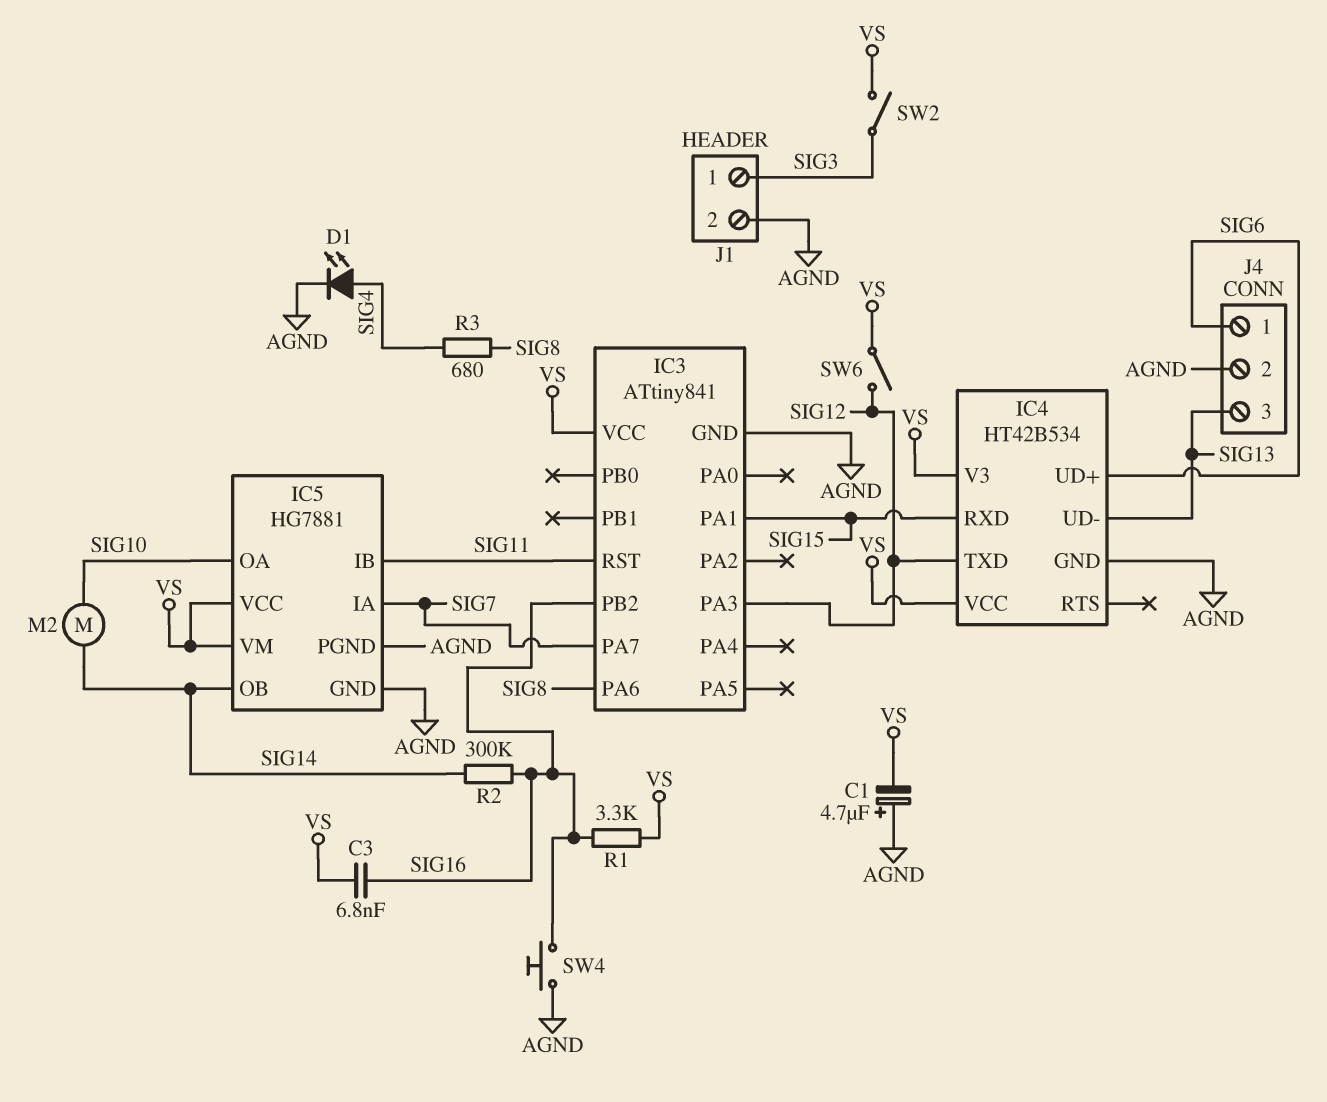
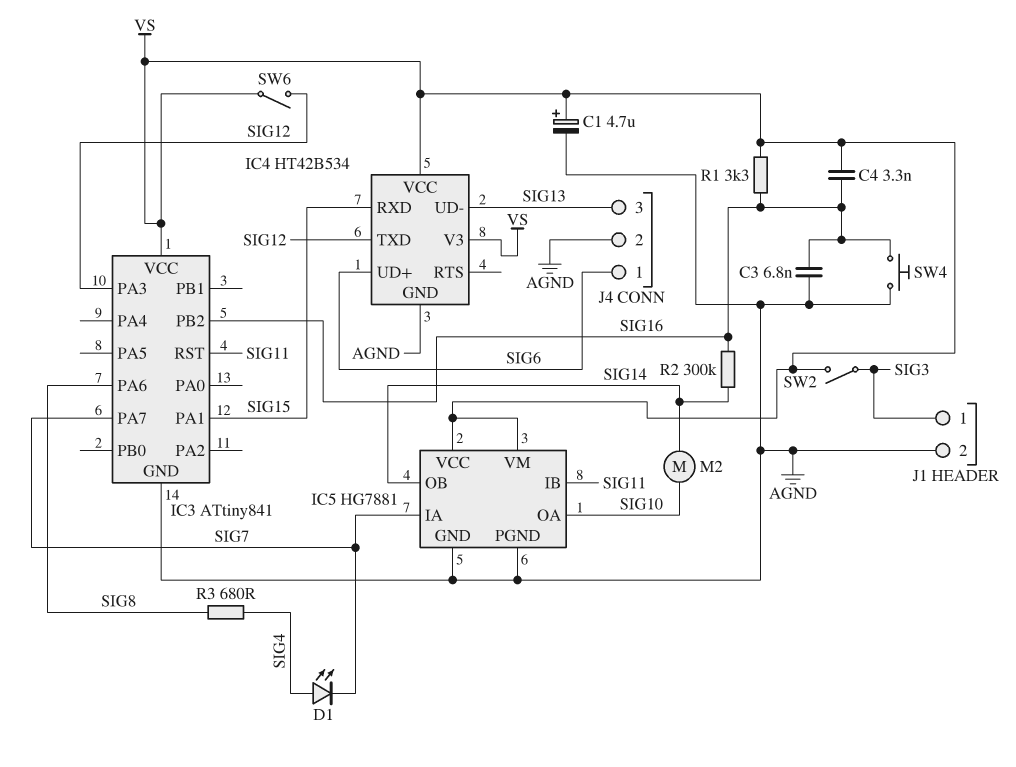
C1: 4.7uF (plus AGND, minus VS) -> 4.7uF (plus VS, minus AGND)
C3: 6.8nF (SIG16, VS) -> 6.8nF (AGND, SIG16)
C4: none -> 3.3nF (SIG16, VS)
D1: LED (A SIG4, K AGND) -> LED (A SIG4, K SIG7)

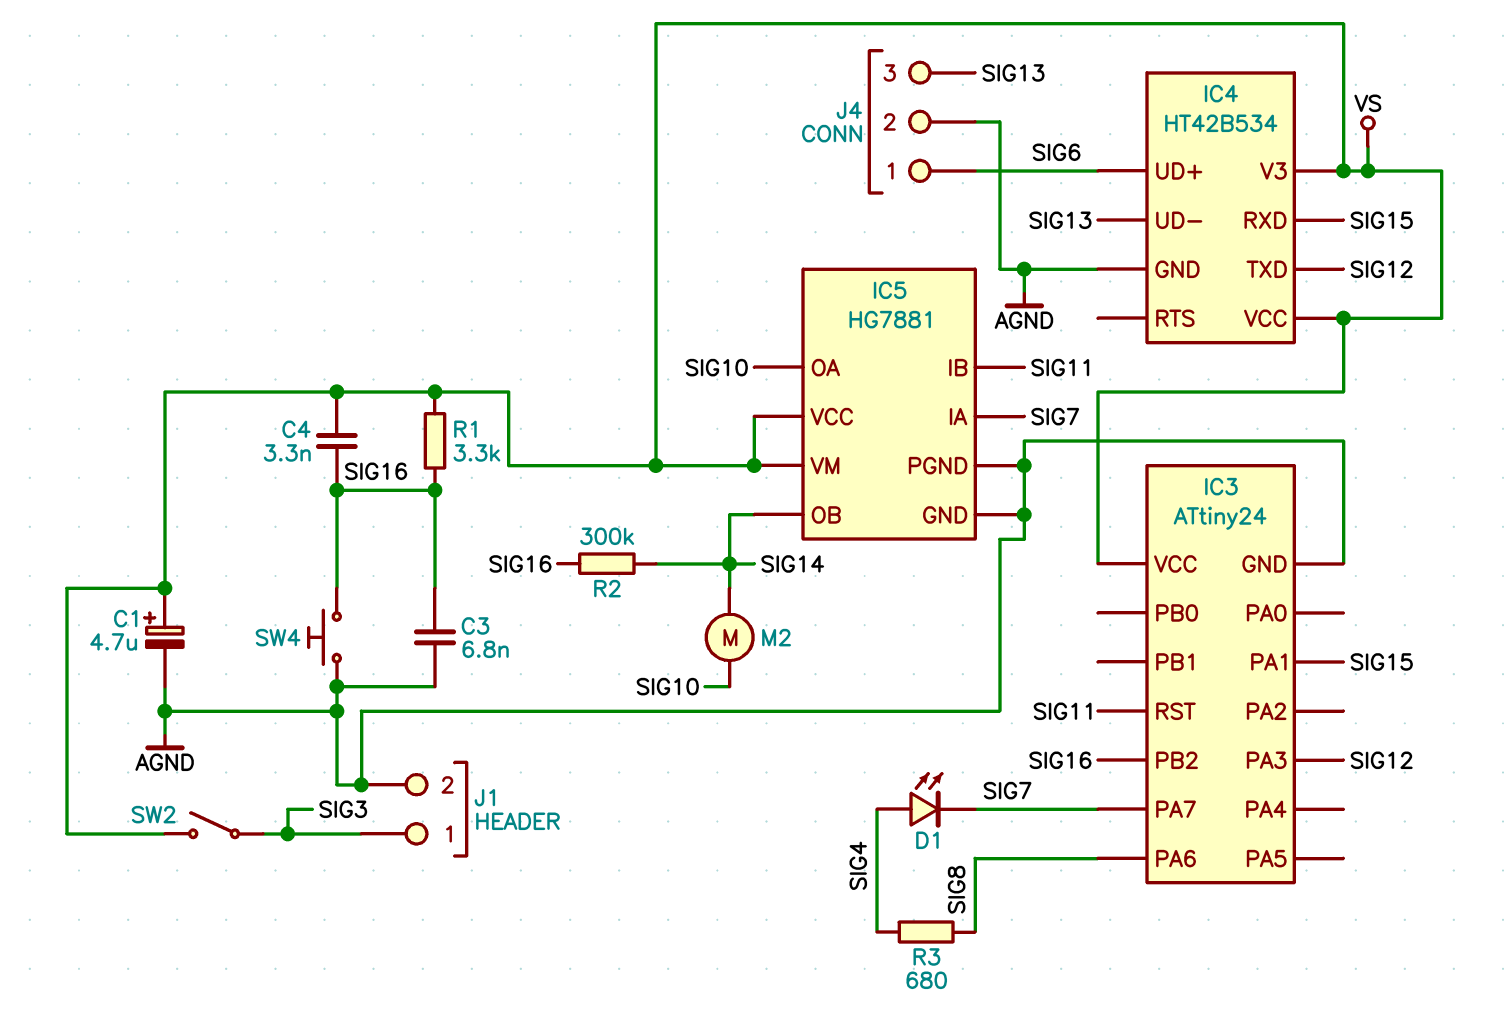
IC3: ATtiny841 -> ATtiny24
SW6: switch (SIG12, VS) -> none

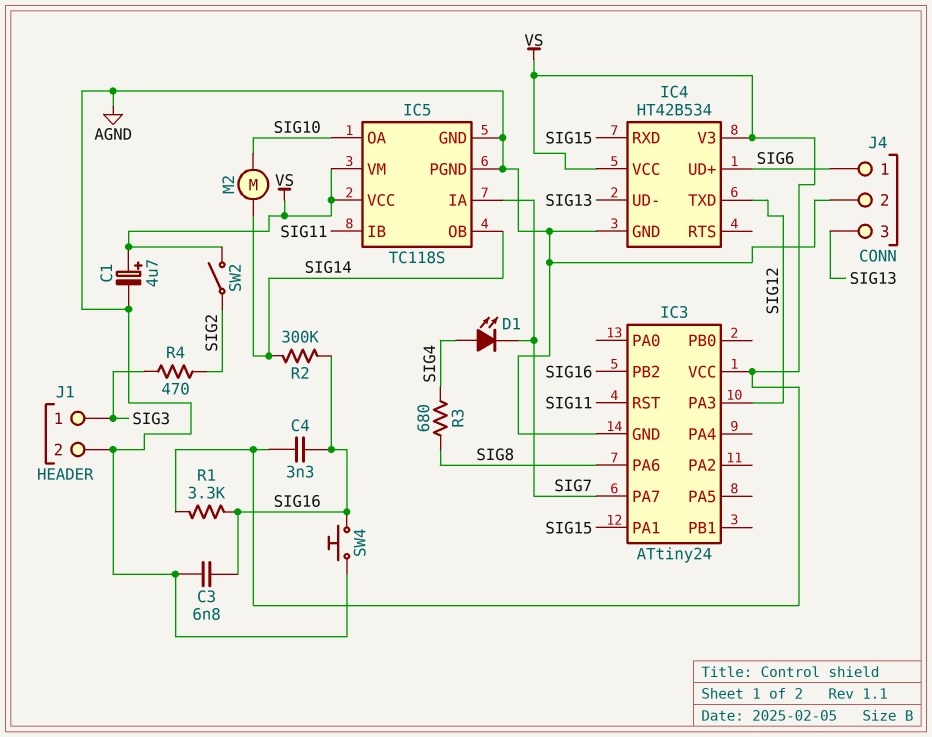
IC5: HG7881 -> TC118S
R4: none -> 470 (SIG2, SIG3)
SW2: switch (SIG3, VS) -> switch (SIG2, VS)

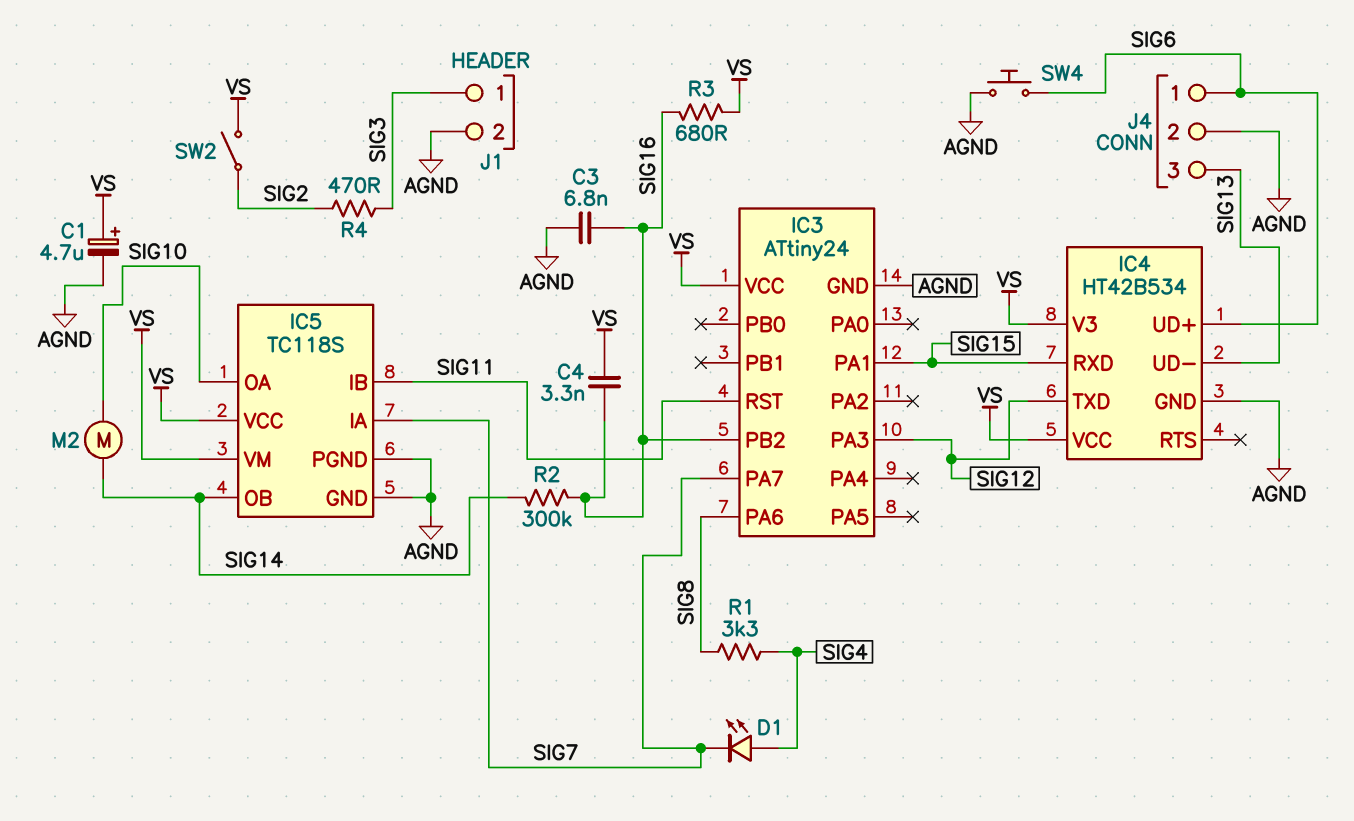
R1: 3.3k (SIG16, VS) -> 3.3k (SIG4, SIG8)
R3: 680 (SIG4, SIG8) -> 680 (SIG16, VS)
SW4: button (AGND, SIG16) -> button (AGND, SIG6)

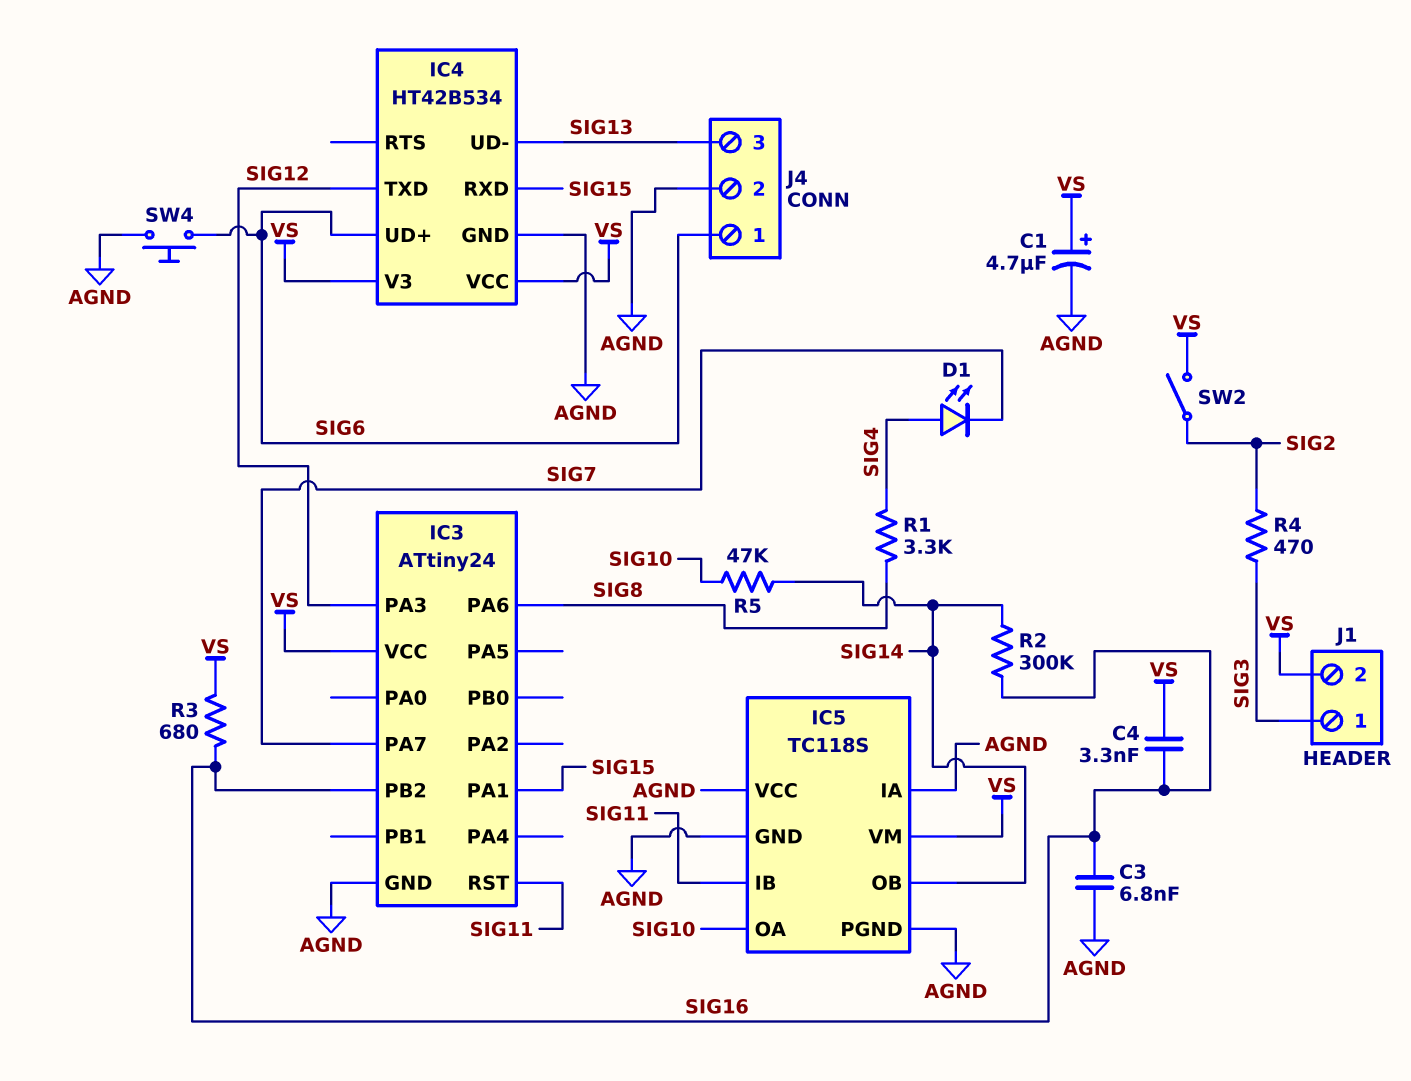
IC5 pin IA: SIG7 -> AGND
IC5 pin VCC: VS -> AGND
J1 pin 2: AGND -> VS
M2: motor (SIG10, SIG14) -> none
R5: none -> 47k (SIG10, SIG14)

